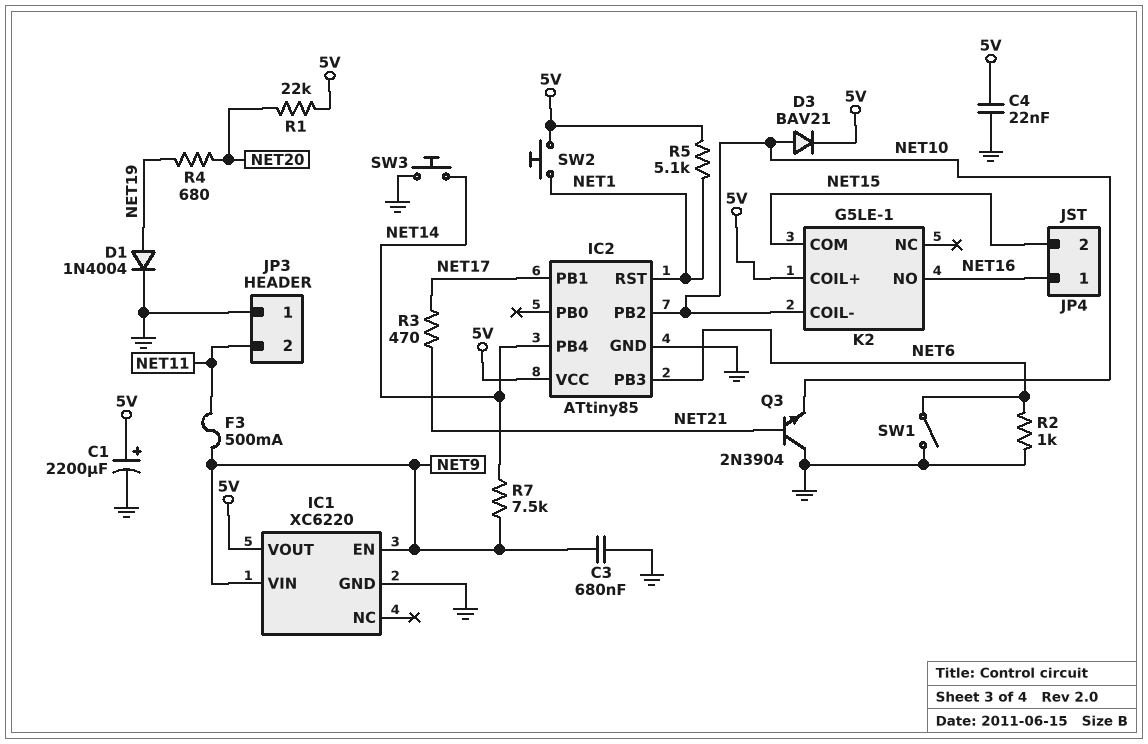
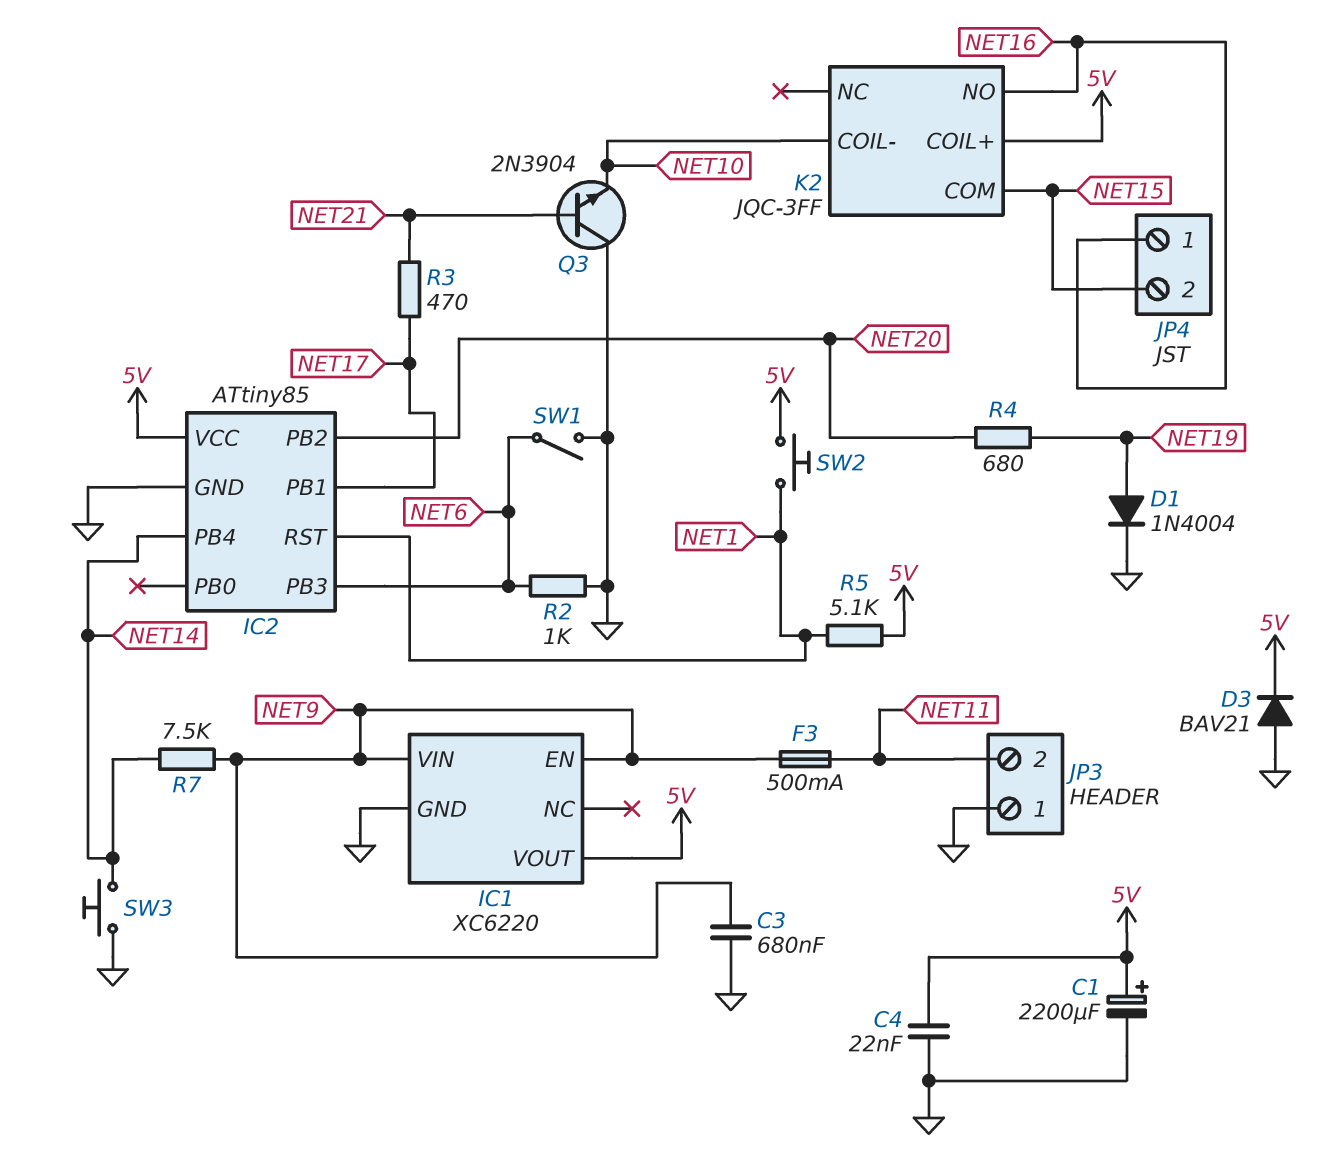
D3: diode BAV21 (A NET10, K 5V) -> diode BAV21 (A GND, K 5V)
IC2 pin PB2: NET10 -> NET20
K2: G5LE-1 -> JQC-3FF
R1: 22k (5V, NET20) -> none

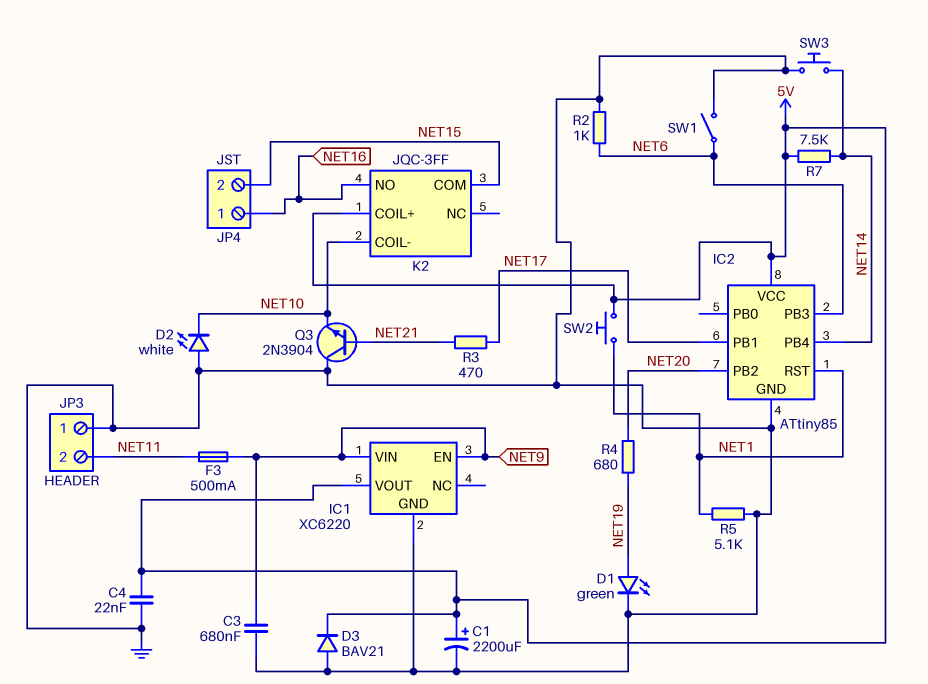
D1: diode 1N4004 (A NET19, K GND) -> LED green (A NET19, K GND)
D2: none -> LED white (A GND, K NET10)
R5: 5.1k (5V, NET1) -> 5.1k (GND, NET1)
R7: 7.5k (NET9, NET14) -> 7.5k (5V, NET14)

